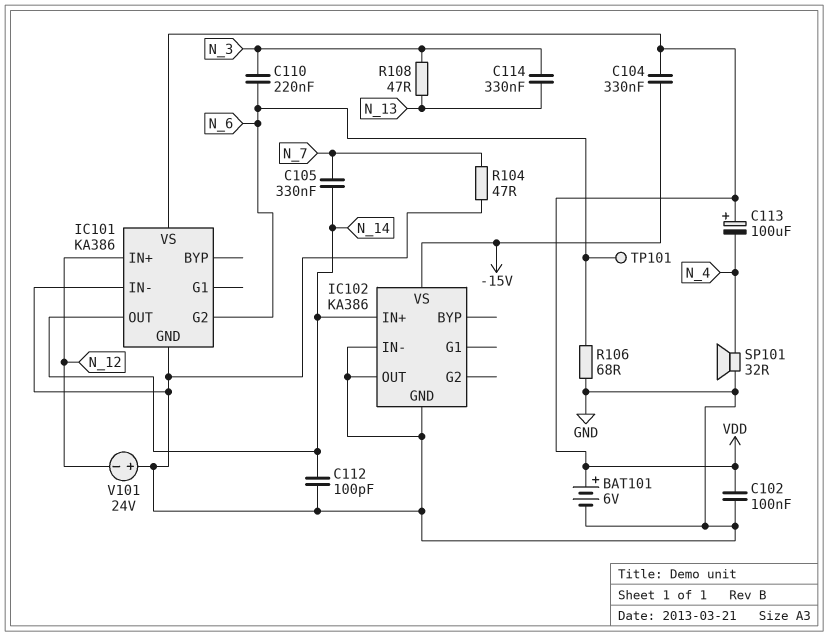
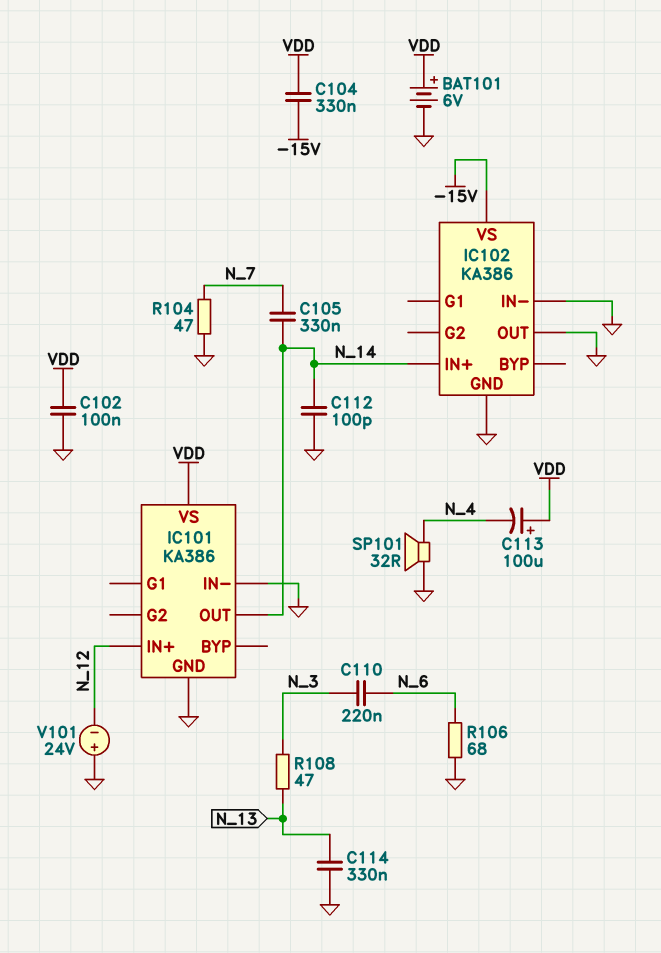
C114: 330nF (N_3, N_13) -> 330nF (GND, N_13)
IC101 pin G2: N_6 -> none
TP101: test point (N_6) -> none

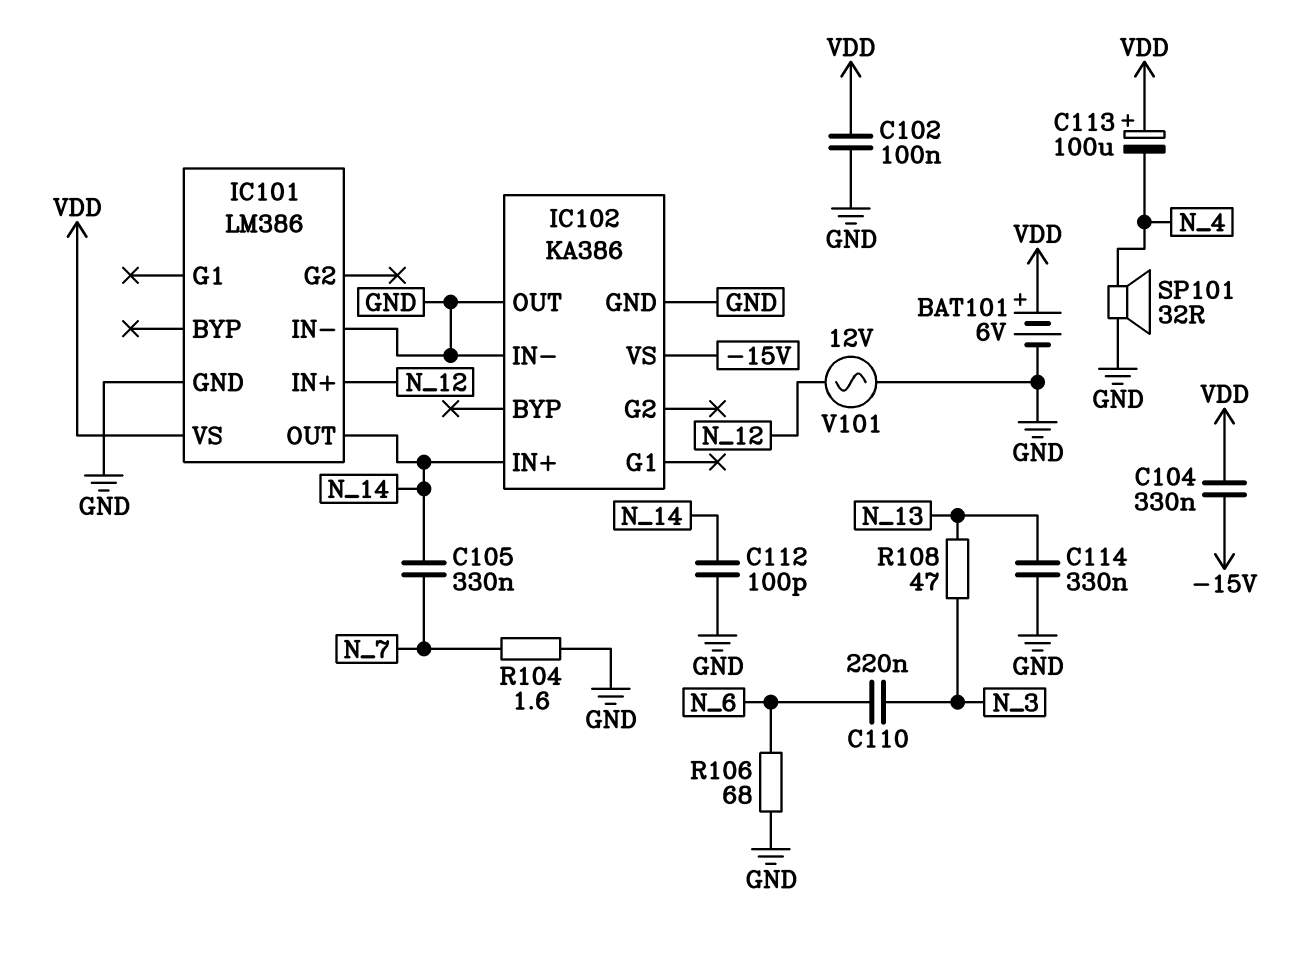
IC101: KA386 -> LM386
R104: 47 (GND, N_7) -> 1.6 (GND, N_7)
V101: 24V (plus GND, minus N_12) -> AC 12V (GND, N_12)

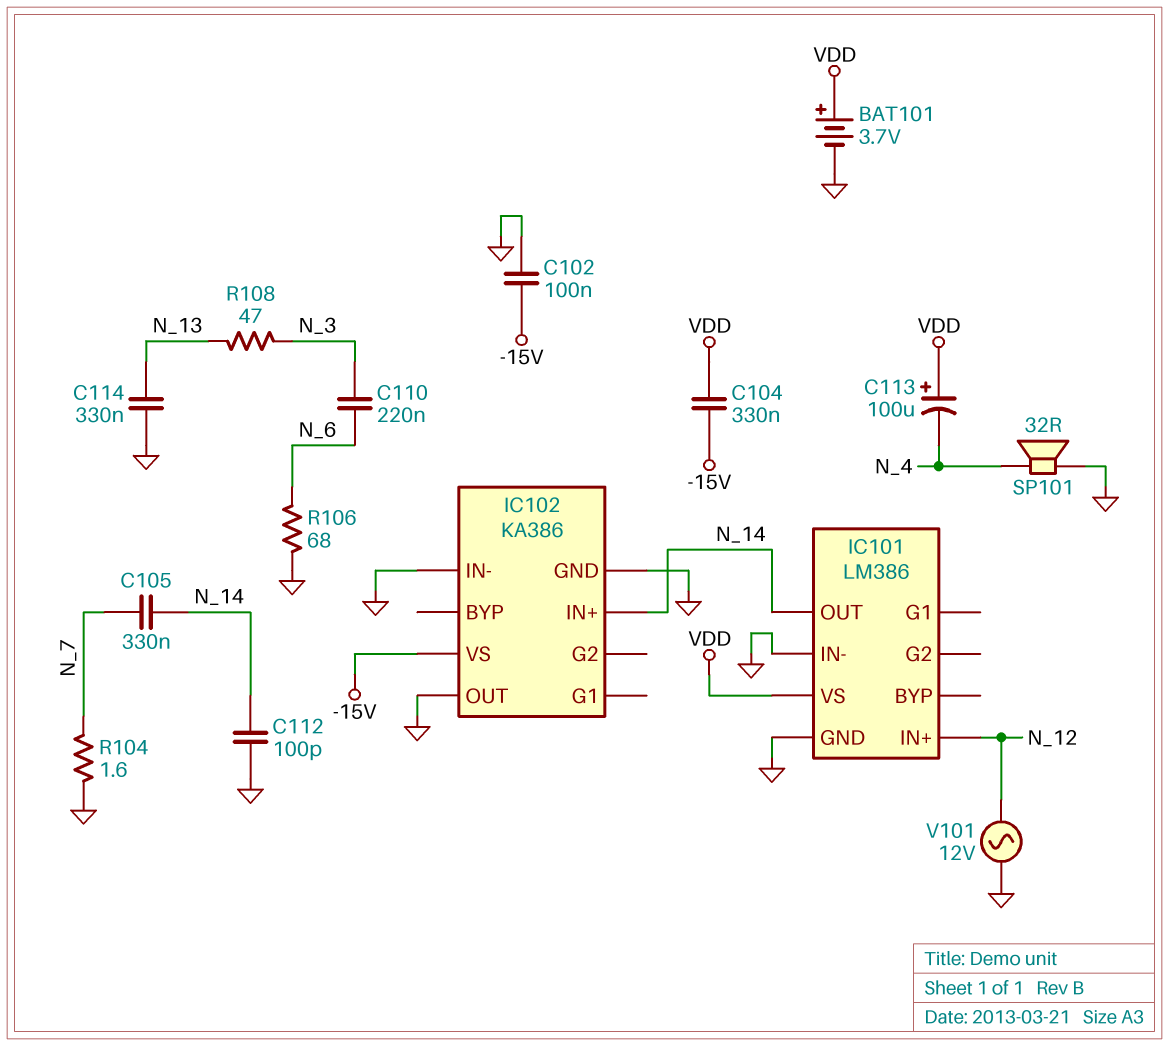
BAT101: 6V (plus VDD, minus GND) -> 3.7V (plus VDD, minus GND)
C102: 100nF (GND, VDD) -> 100nF (-15V, GND)

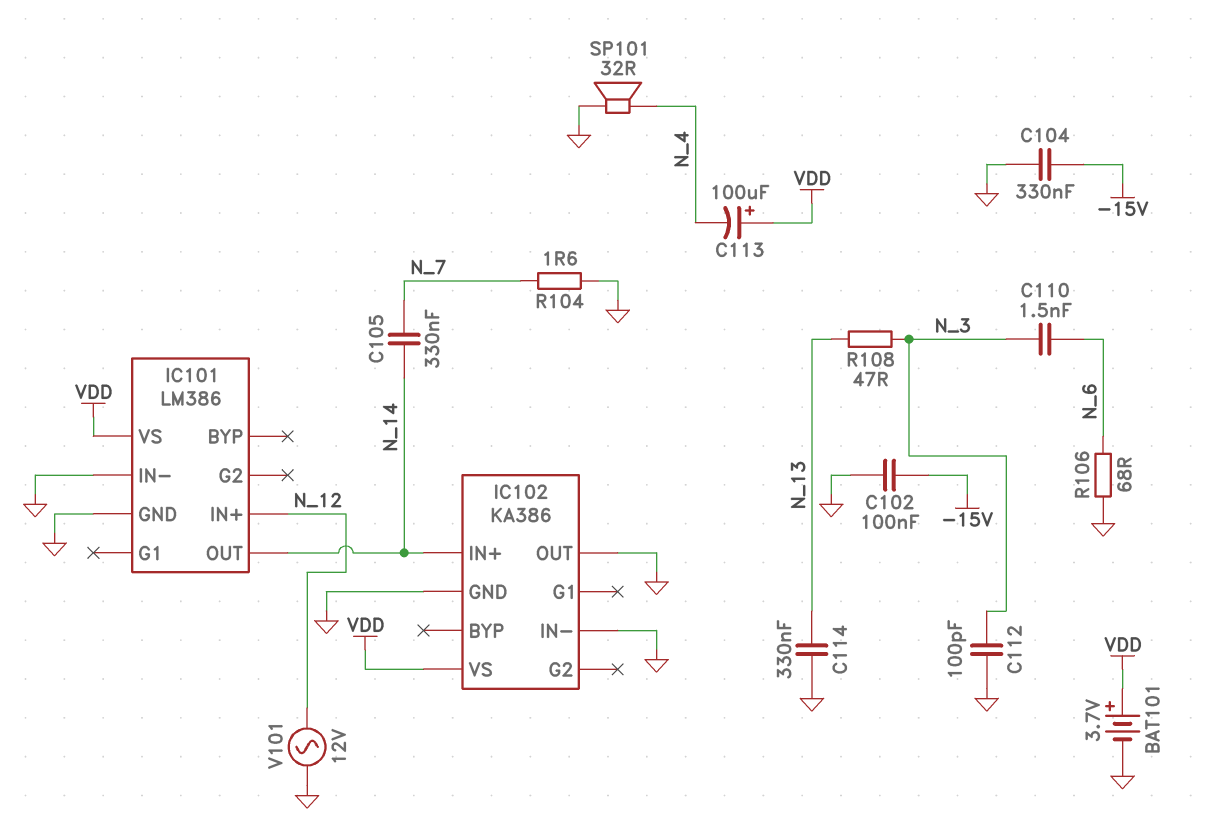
C104: 330nF (-15V, VDD) -> 330nF (-15V, GND)
C110: 220nF (N_3, N_6) -> 1.5nF (N_3, N_6)
C112: 100pF (GND, N_14) -> 100pF (GND, N_3)
IC102 pin VS: -15V -> VDD

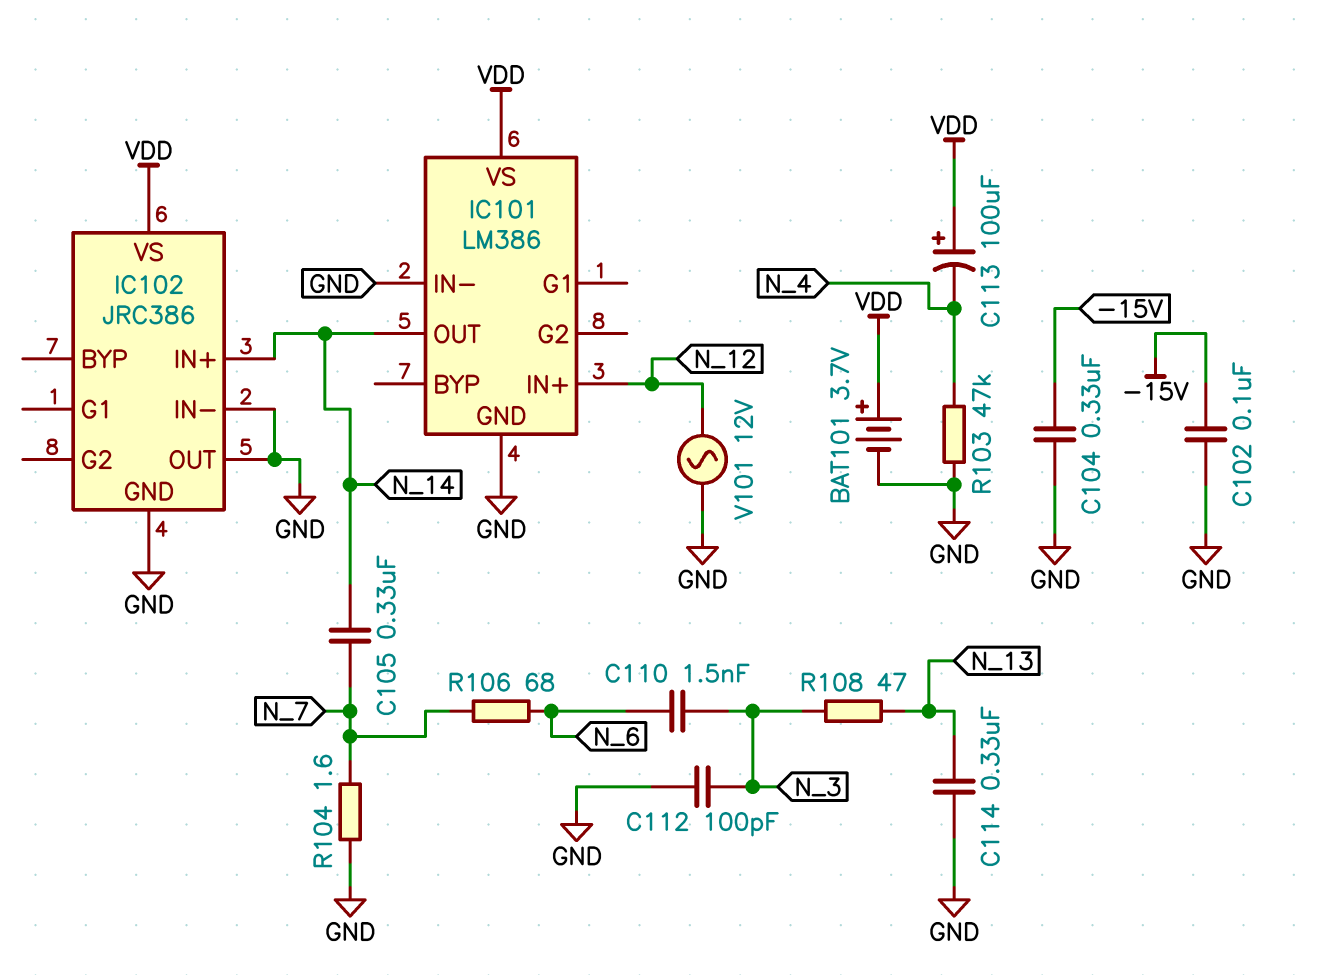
IC102: KA386 -> JRC386
R103: none -> 47k (GND, N_4)
R106: 68 (GND, N_6) -> 68 (N_6, N_7)
SP101: speaker 32R (GND, N_4) -> none

